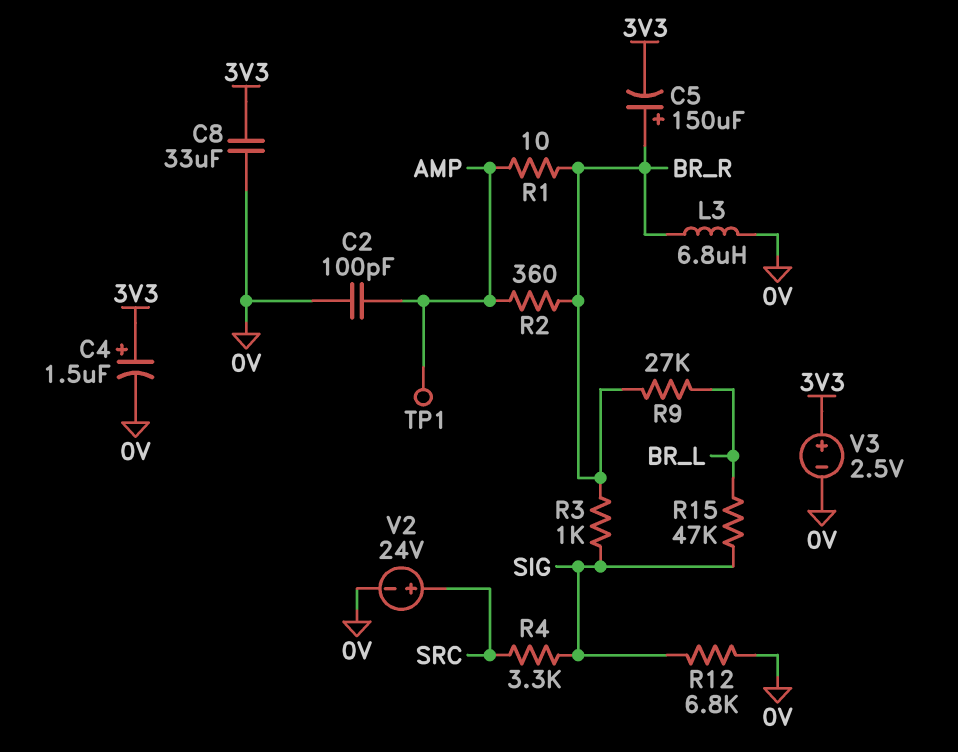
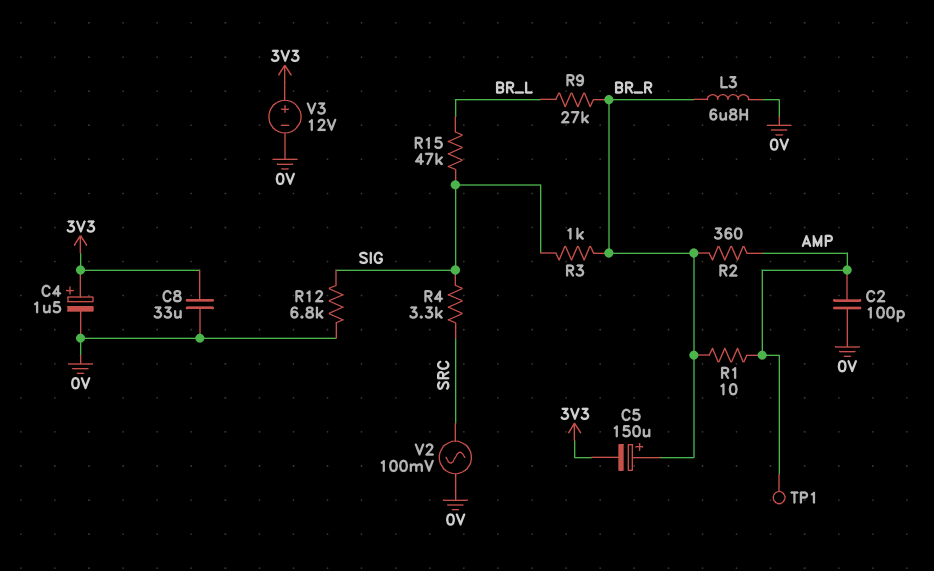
V2: 24V (plus SRC, minus 0V) -> AC 100mV (0V, SRC)
V3: 2.5V (plus 3V3, minus 0V) -> 12V (plus 3V3, minus 0V)

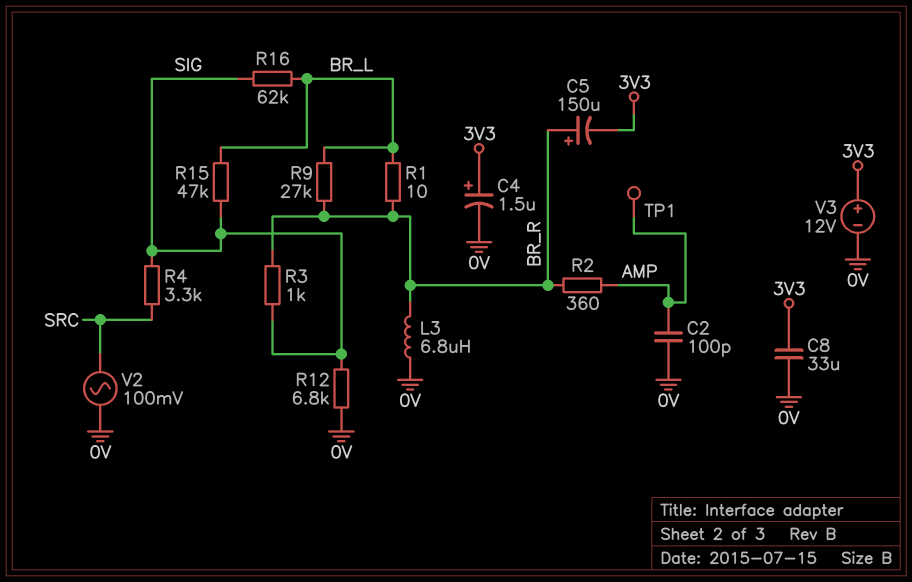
R1: 10 (AMP, BR_R) -> 10 (BR_L, BR_R)
R16: none -> 62k (BR_L, SIG)

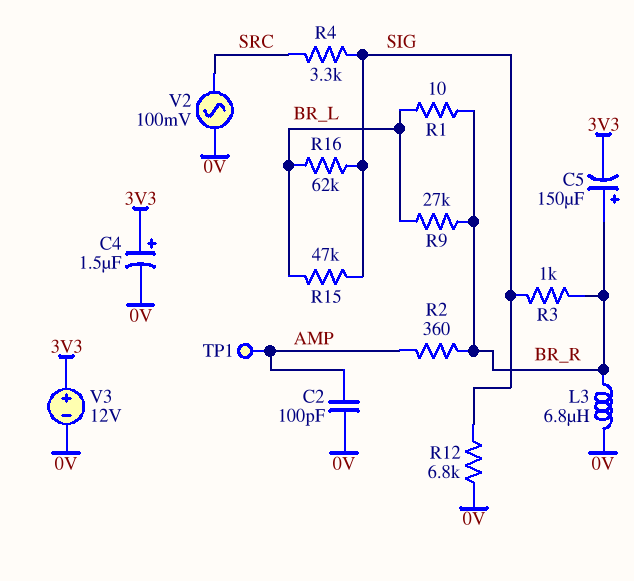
C8: 33uF (0V, 3V3) -> none

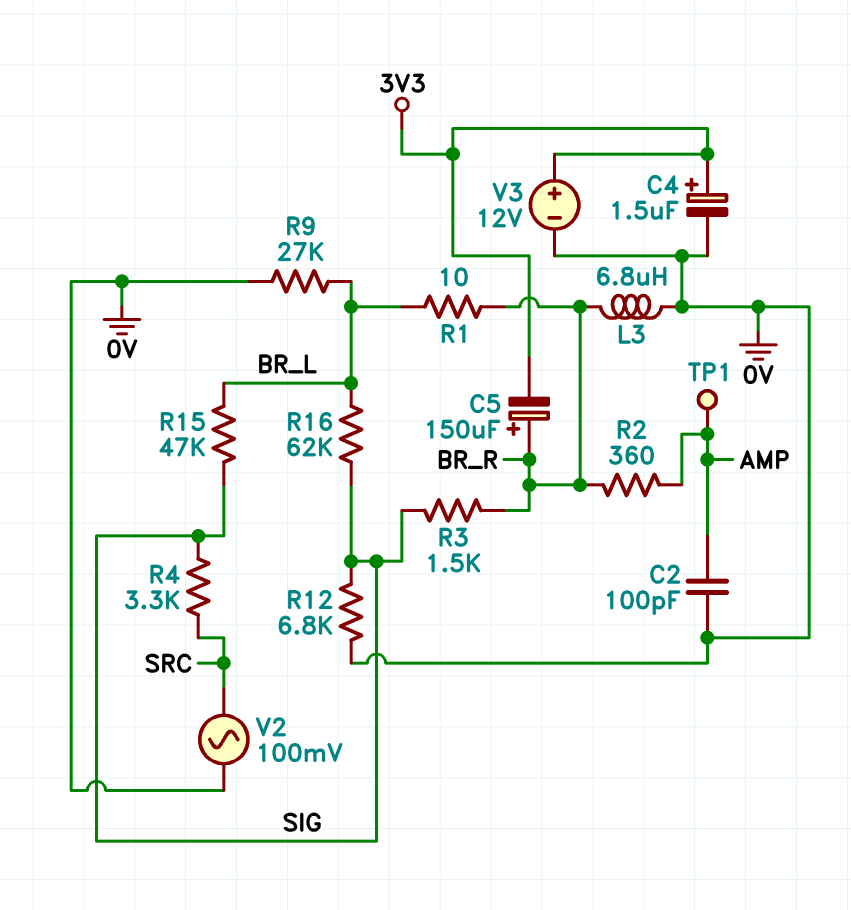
R3: 1k (BR_R, SIG) -> 1.5k (BR_R, SIG)
R9: 27k (BR_L, BR_R) -> 27k (0V, BR_L)

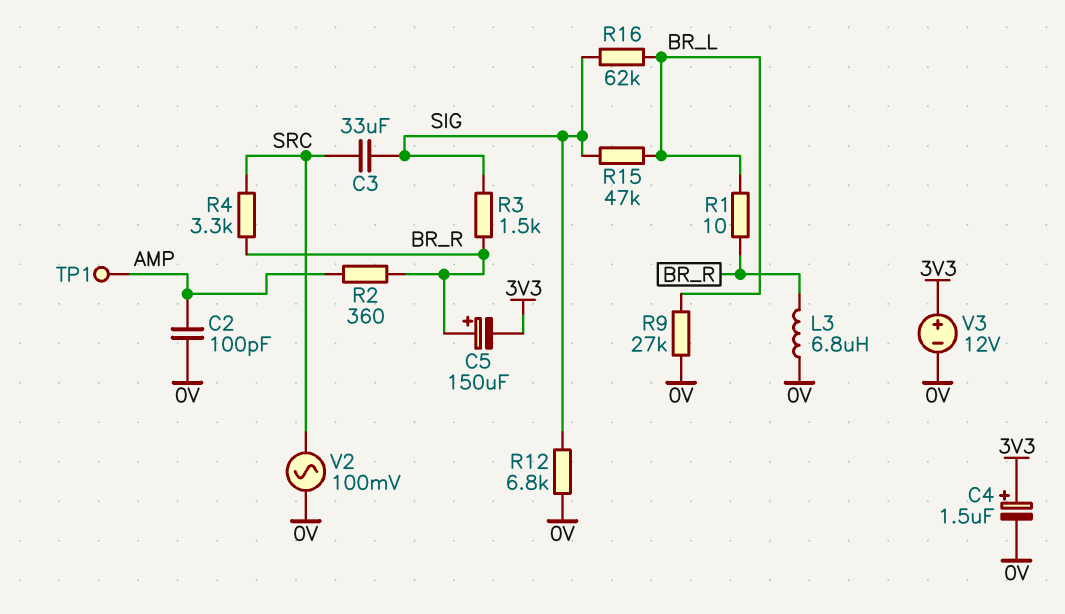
C3: none -> 33uF (SIG, SRC)
R4: 3.3k (SIG, SRC) -> 3.3k (BR_R, SRC)

